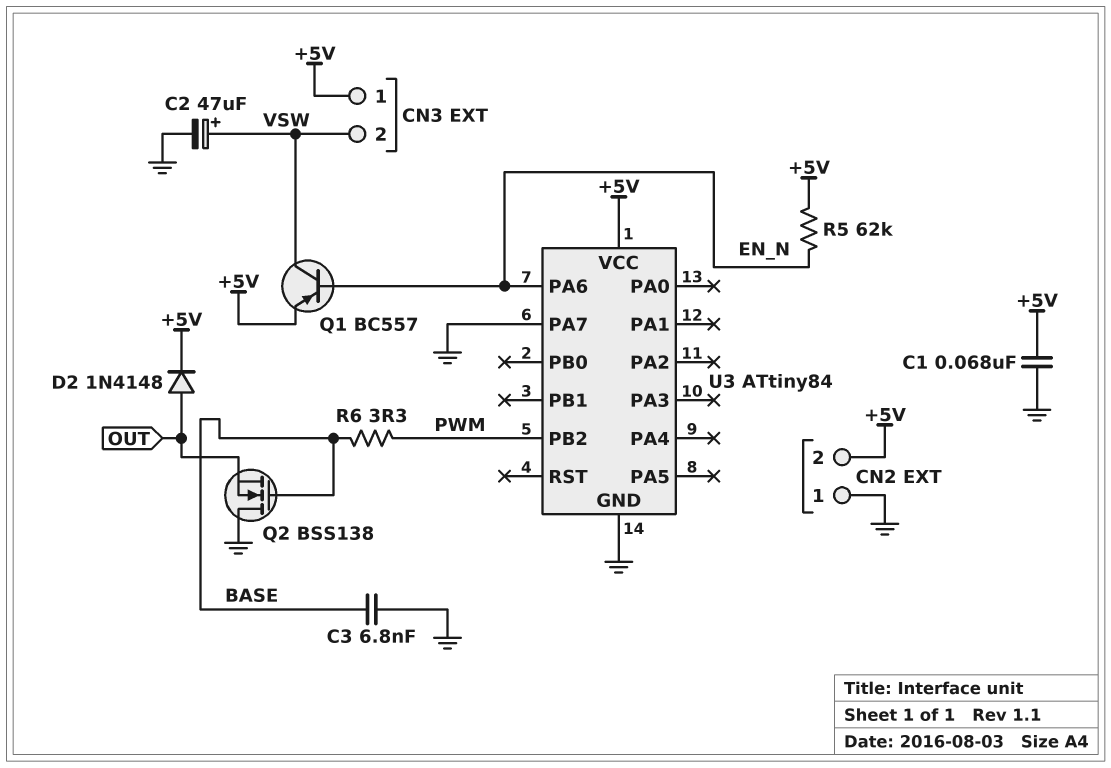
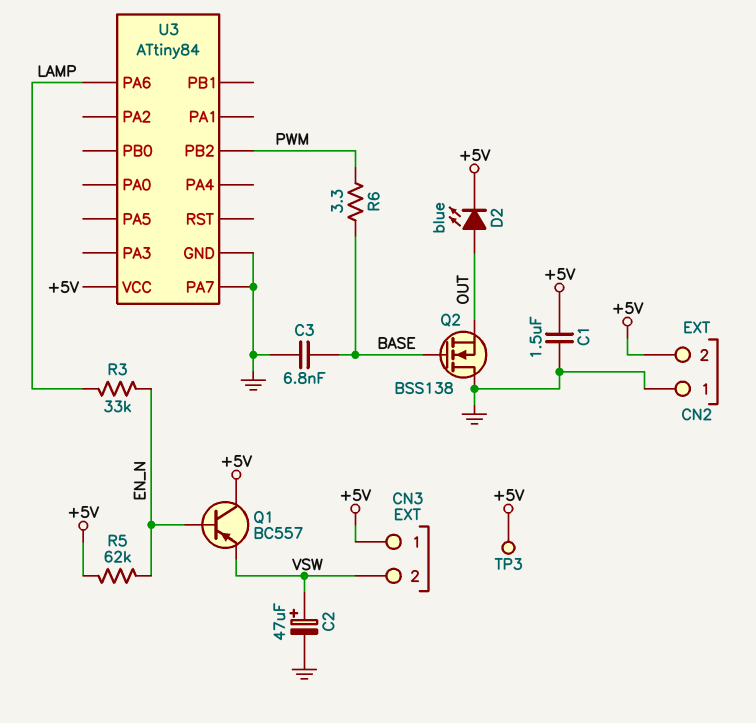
C1: 68nF (+5V, GND) -> 1.5uF (+5V, GND)
D2: diode 1N4148 (A OUT, K +5V) -> LED blue (A OUT, K +5V)
Q1: PNP BC557 (B EN_N, C VSW, E +5V) -> PNP BC557 (B EN_N, C +5V, E VSW)
R3: none -> 33k (EN_N, LAMP)
TP3: none -> test point (+5V)
U3 pin PA6: EN_N -> LAMP

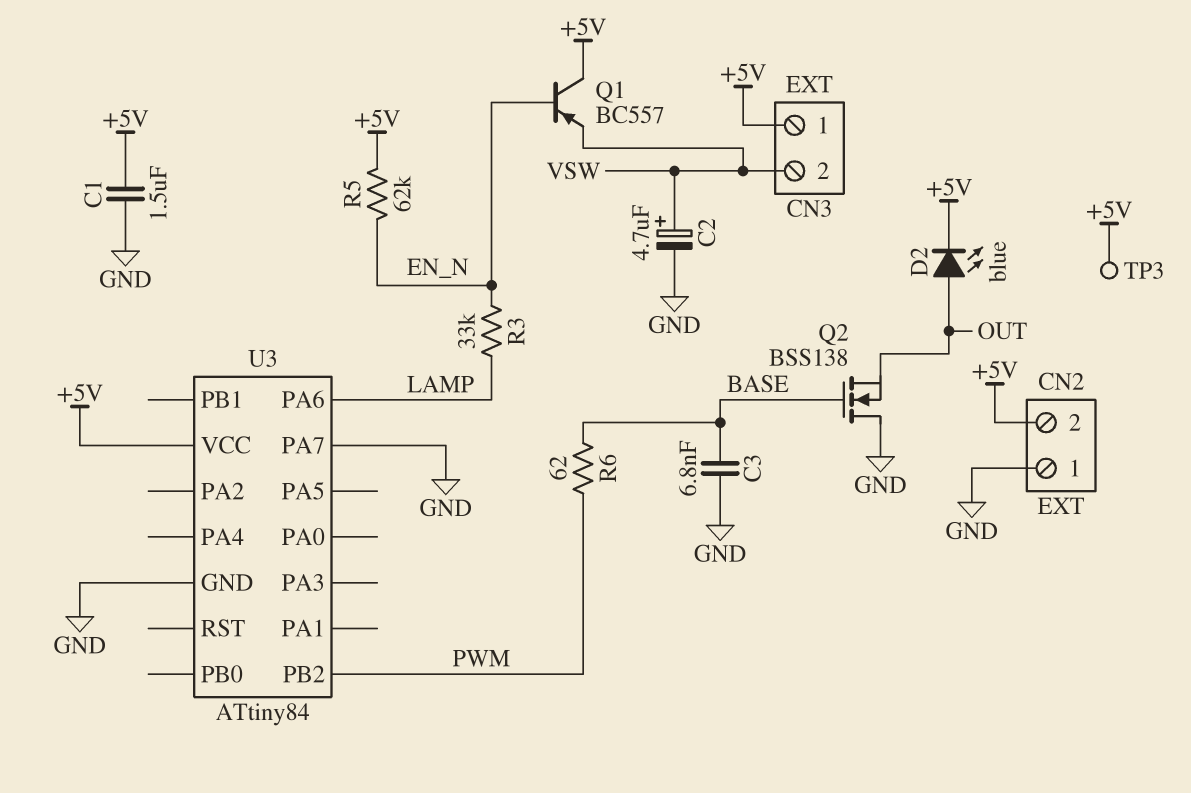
C2: 47uF (plus VSW, minus GND) -> 4.7uF (plus VSW, minus GND)
R6: 3.3 (BASE, PWM) -> 62 (BASE, PWM)

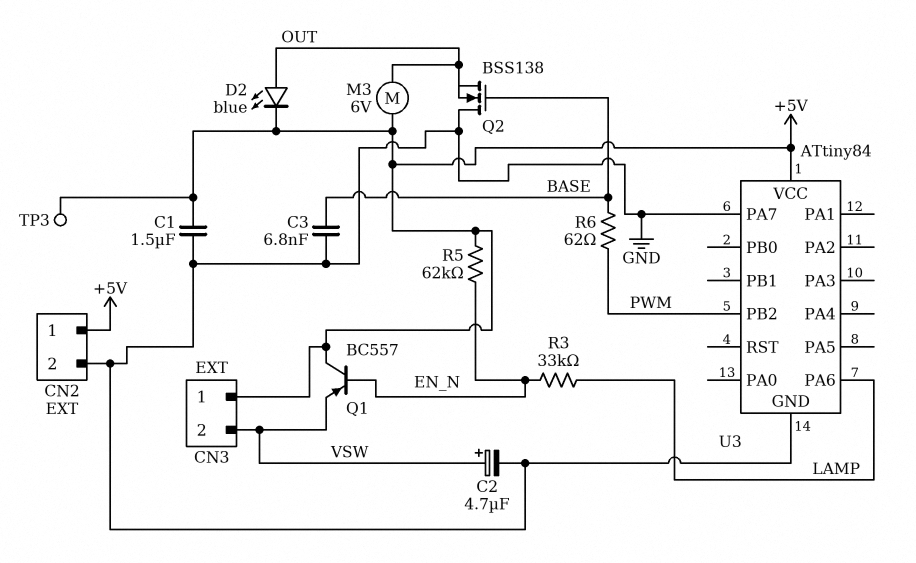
CN2 pin 1: GND -> +5V
CN2 pin 2: +5V -> GND
M3: none -> motor 6V (+5V, OUT)

